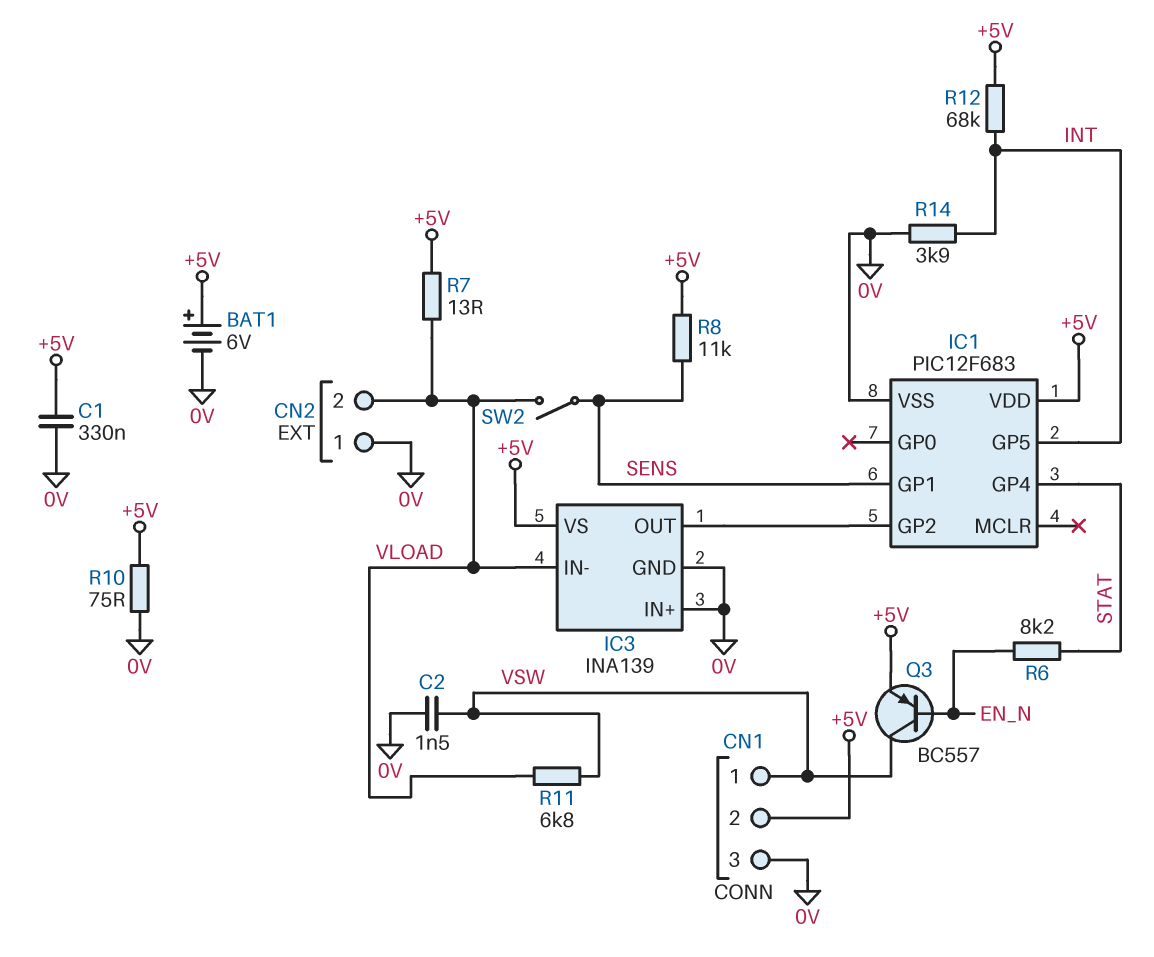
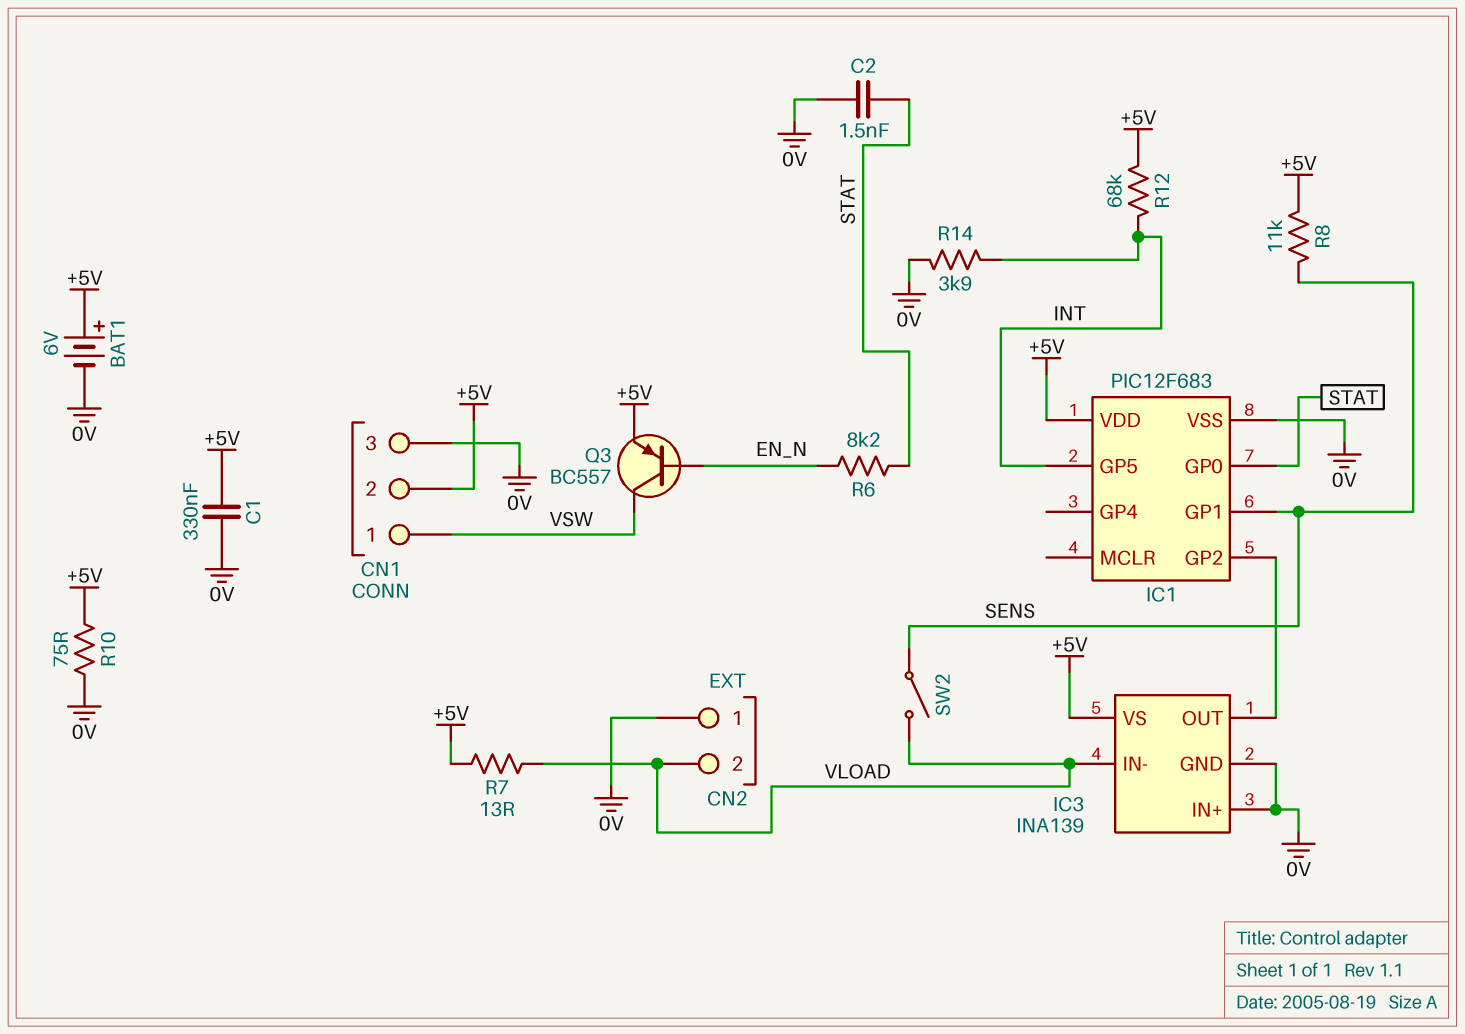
C2: 1.5nF (0V, VSW) -> 1.5nF (0V, STAT)
IC1 pin GP0: none -> STAT
IC1 pin GP4: STAT -> none
R11: 6.8k (VLOAD, VSW) -> none

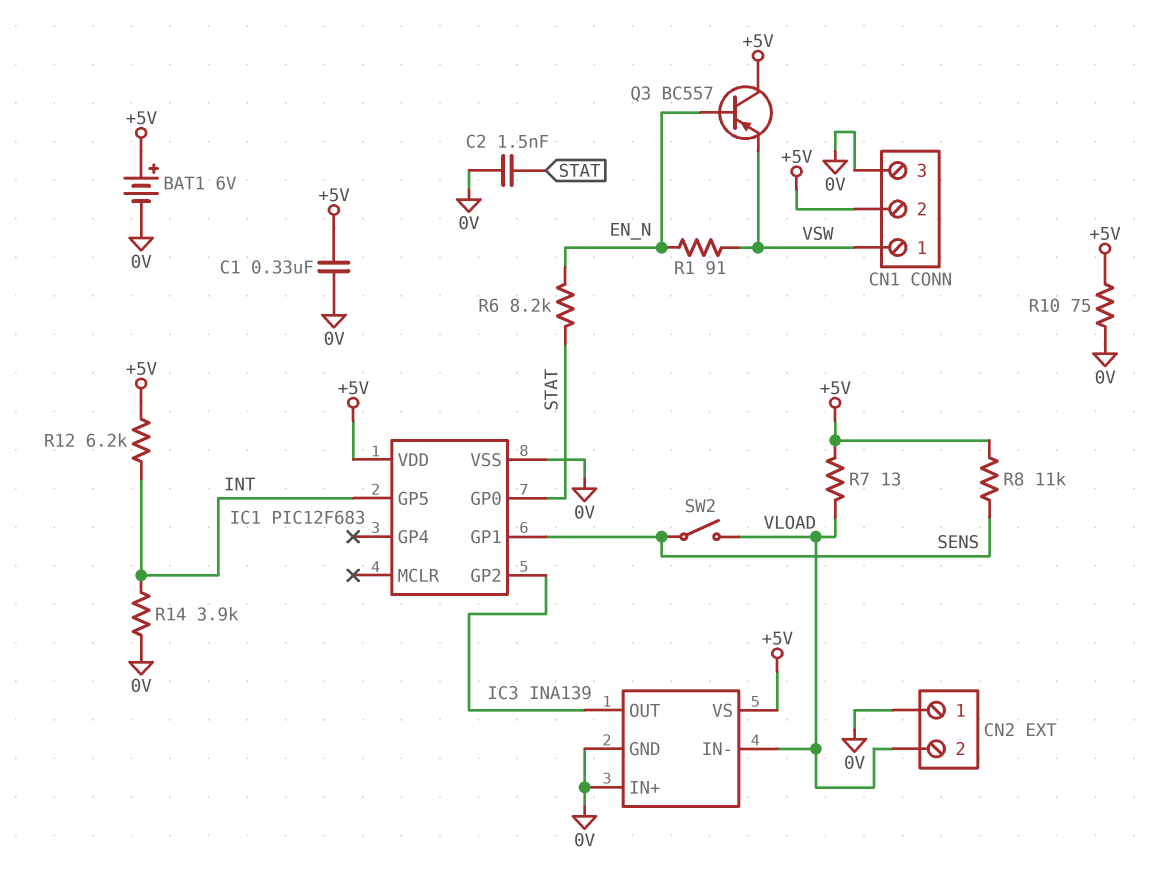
Q3: PNP BC557 (B EN_N, C VSW, E +5V) -> PNP BC557 (B EN_N, C +5V, E VSW)
R1: none -> 91 (EN_N, VSW)
R12: 68k (+5V, INT) -> 6.2k (+5V, INT)

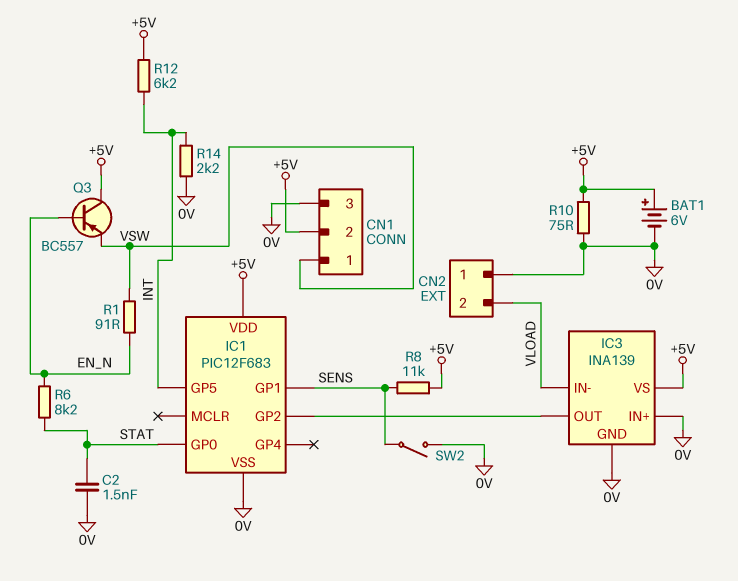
C1: 330nF (+5V, 0V) -> none
R7: 13 (+5V, VLOAD) -> none
R14: 3.9k (0V, INT) -> 2.2k (0V, INT)
SW2: switch (SENS, VLOAD) -> switch (0V, SENS)

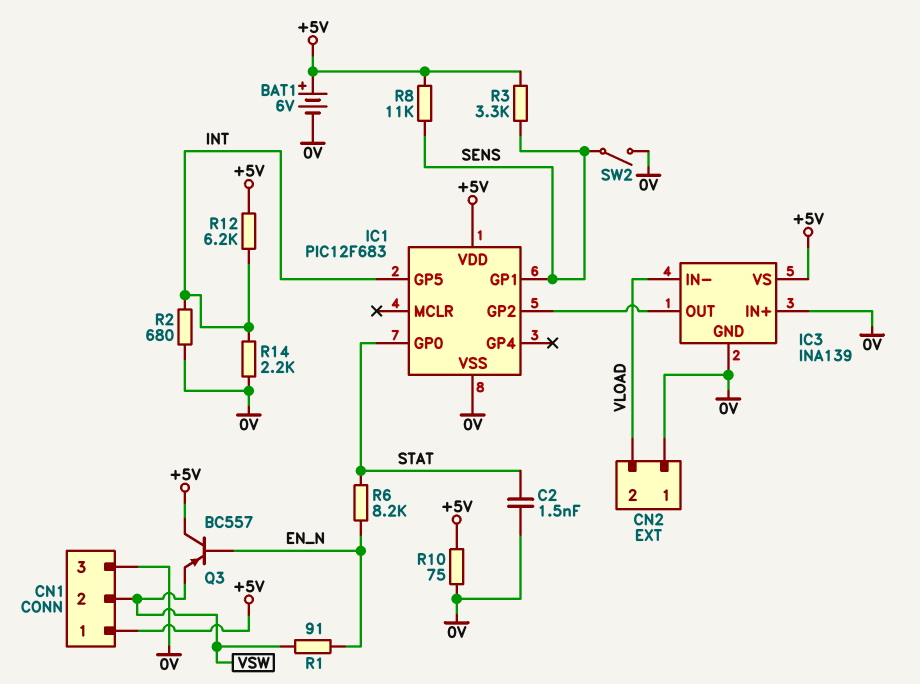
CN1 pin 1: VSW -> +5V
CN1 pin 2: +5V -> VSW
R2: none -> 680 (0V, INT)
R3: none -> 3.3k (+5V, SENS)

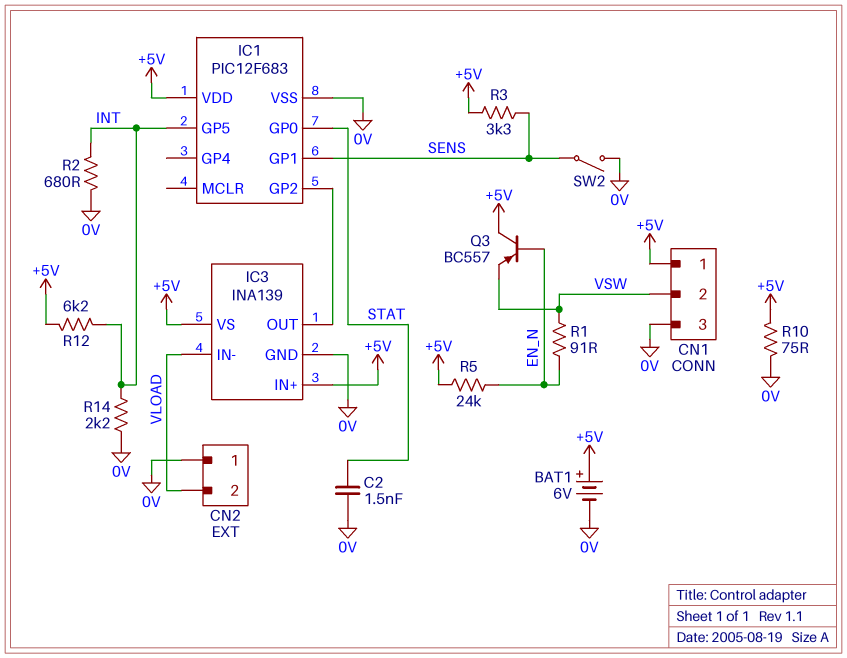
IC3 pin IN+: 0V -> +5V
R5: none -> 24k (+5V, EN_N)
R6: 8.2k (EN_N, STAT) -> none
R8: 11k (+5V, SENS) -> none

